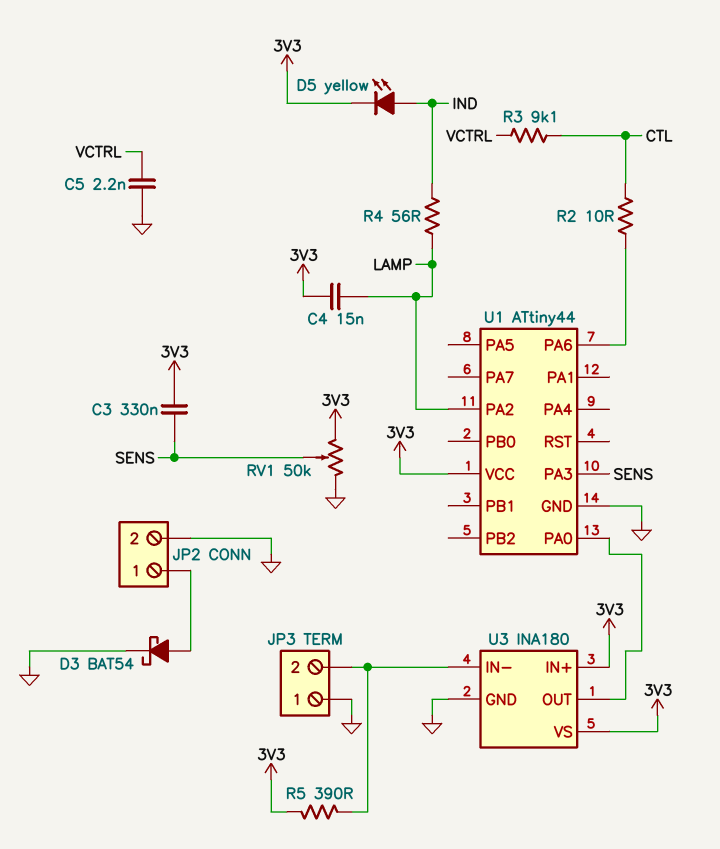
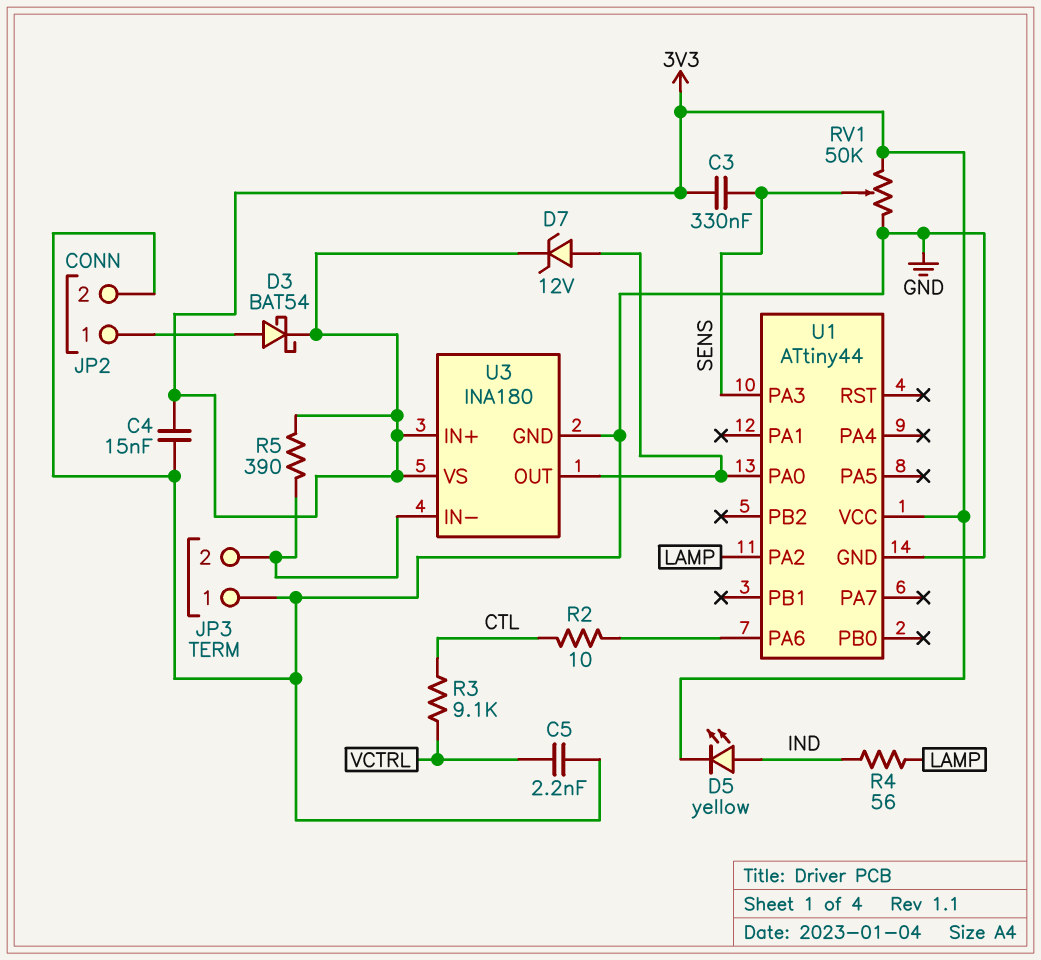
C4: 15nF (3V3, LAMP) -> 15nF (3V3, GND)
D3: schottky BAT54 (A JP2/1, K GND) -> schottky BAT54 (A JP2/1, K 3V3)
D7: none -> zener 12V (A U1/PA0, K 3V3)

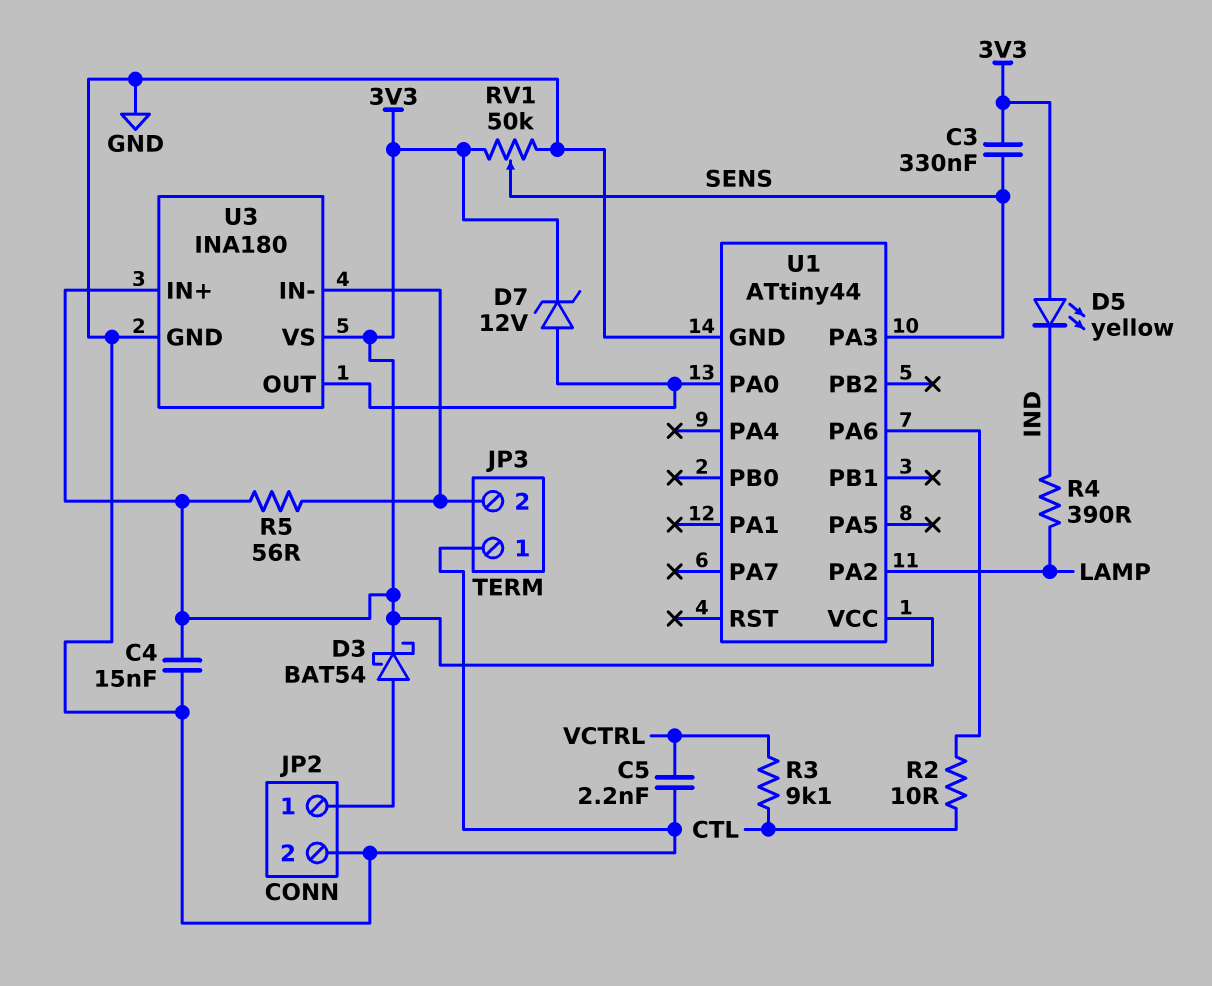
D5: LED yellow (A IND, K 3V3) -> LED yellow (A 3V3, K IND)
R4: 56 (IND, LAMP) -> 390 (IND, LAMP)
R5: 390 (3V3, JP3/2) -> 56 (3V3, JP3/2)

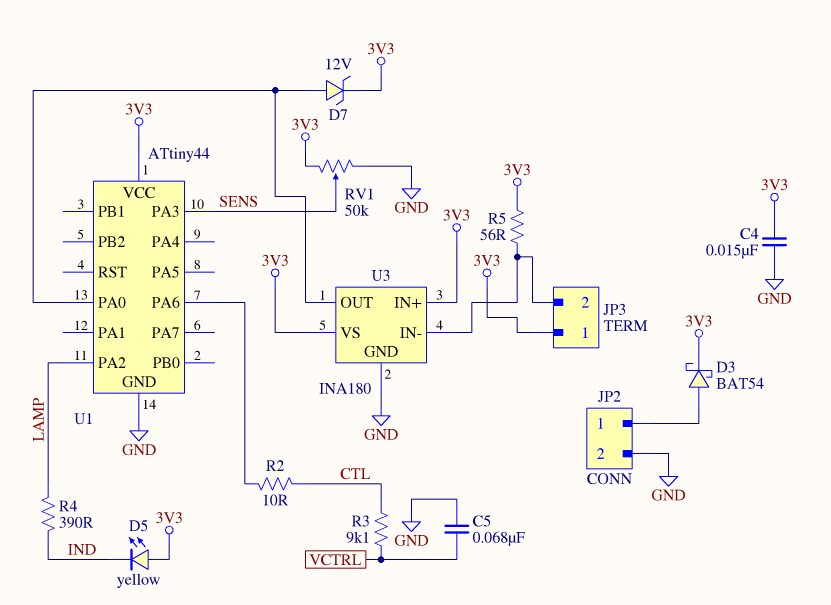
C3: 330nF (3V3, SENS) -> none
C5: 2.2nF (GND, VCTRL) -> 68nF (GND, VCTRL)
JP3 pin 1: GND -> 3V3

